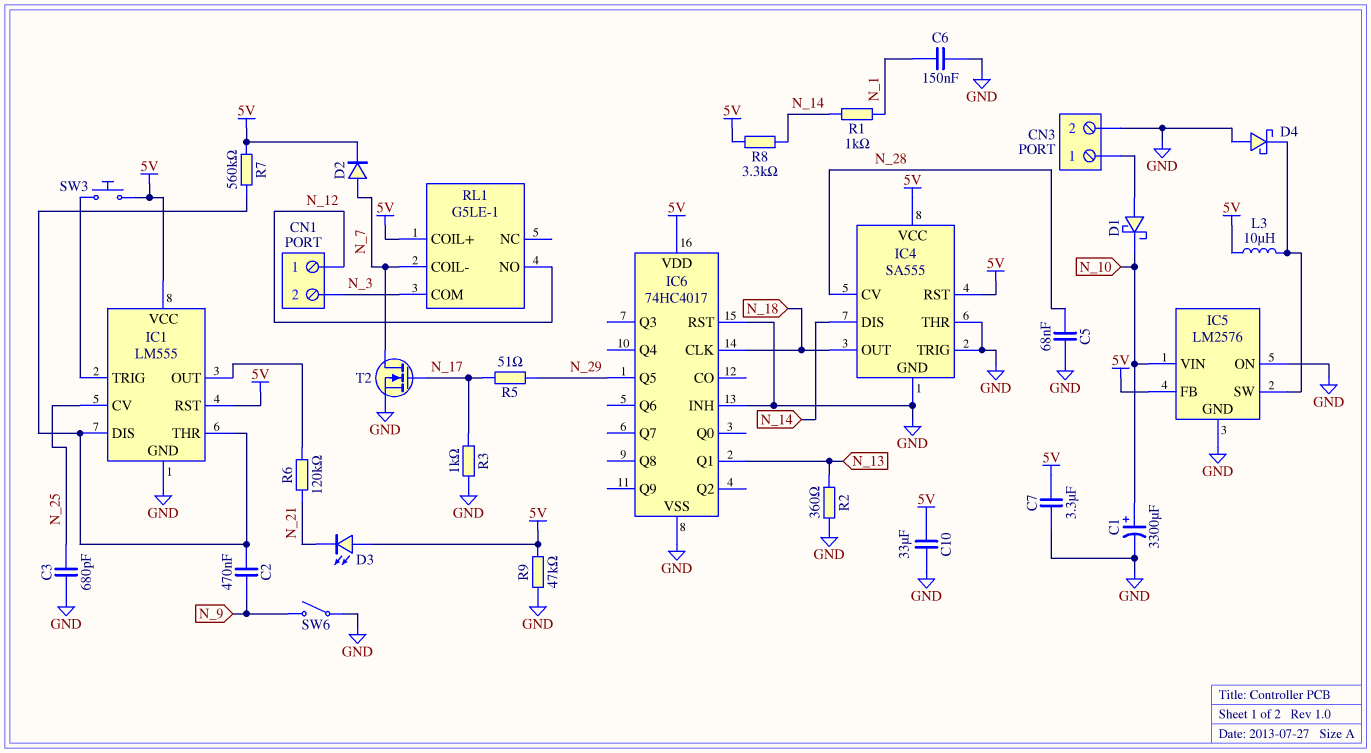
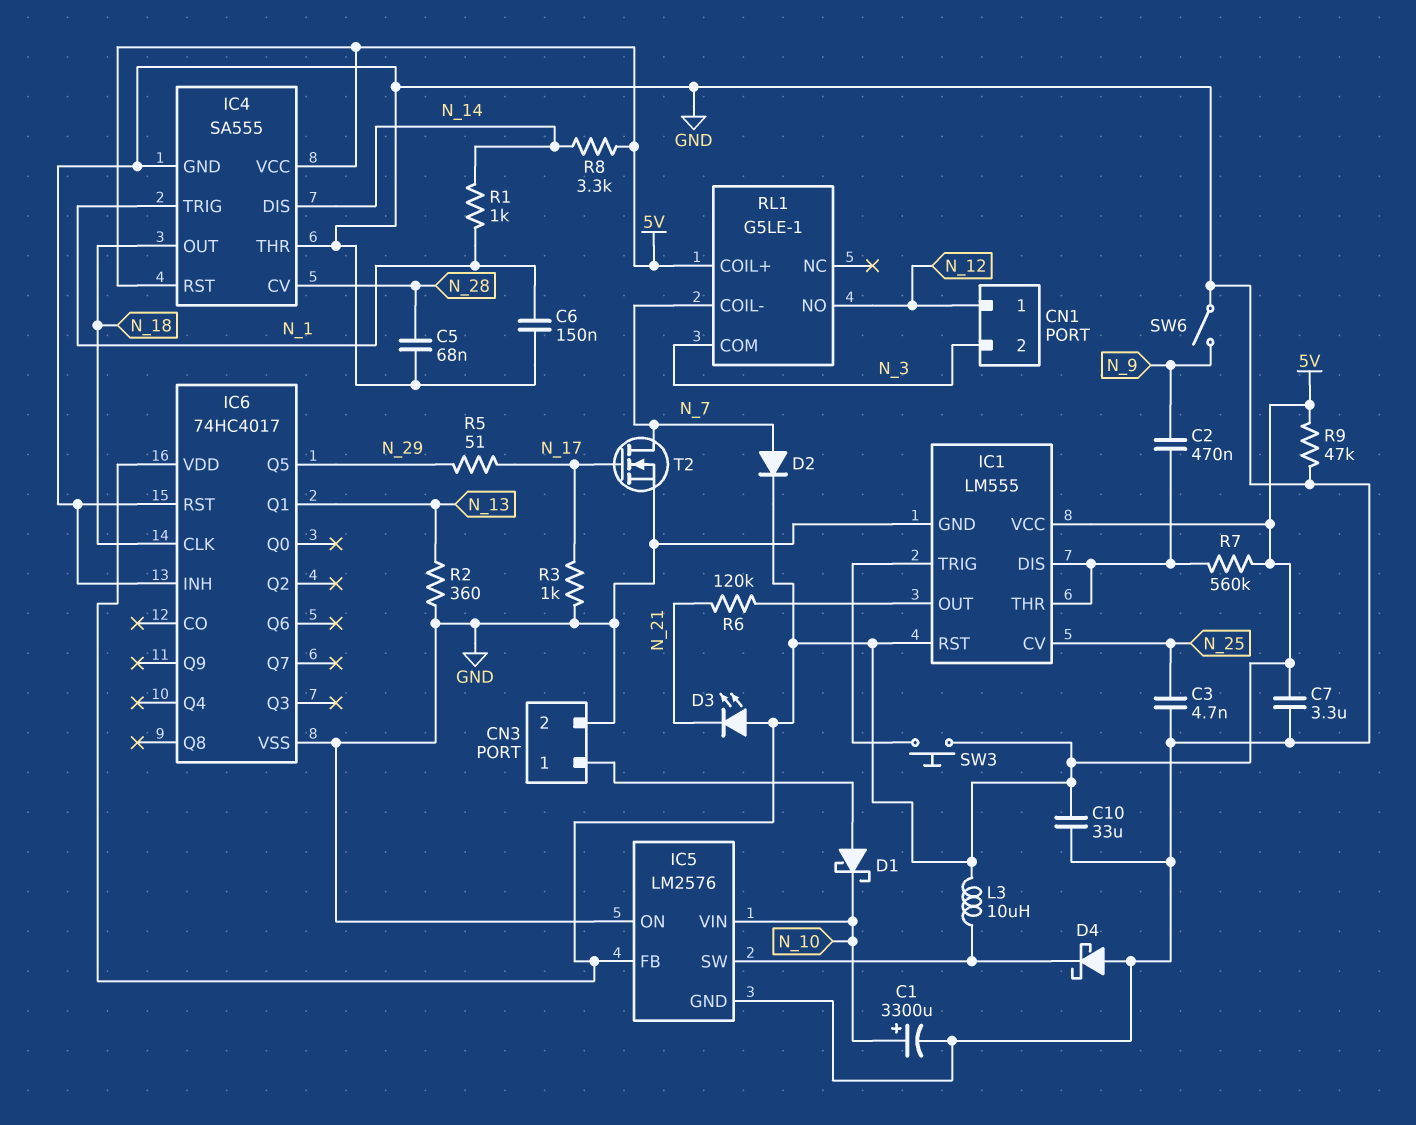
C3: 680pF (GND, N_25) -> 4.7nF (GND, N_25)
IC4 pin TRIG: GND -> N_1

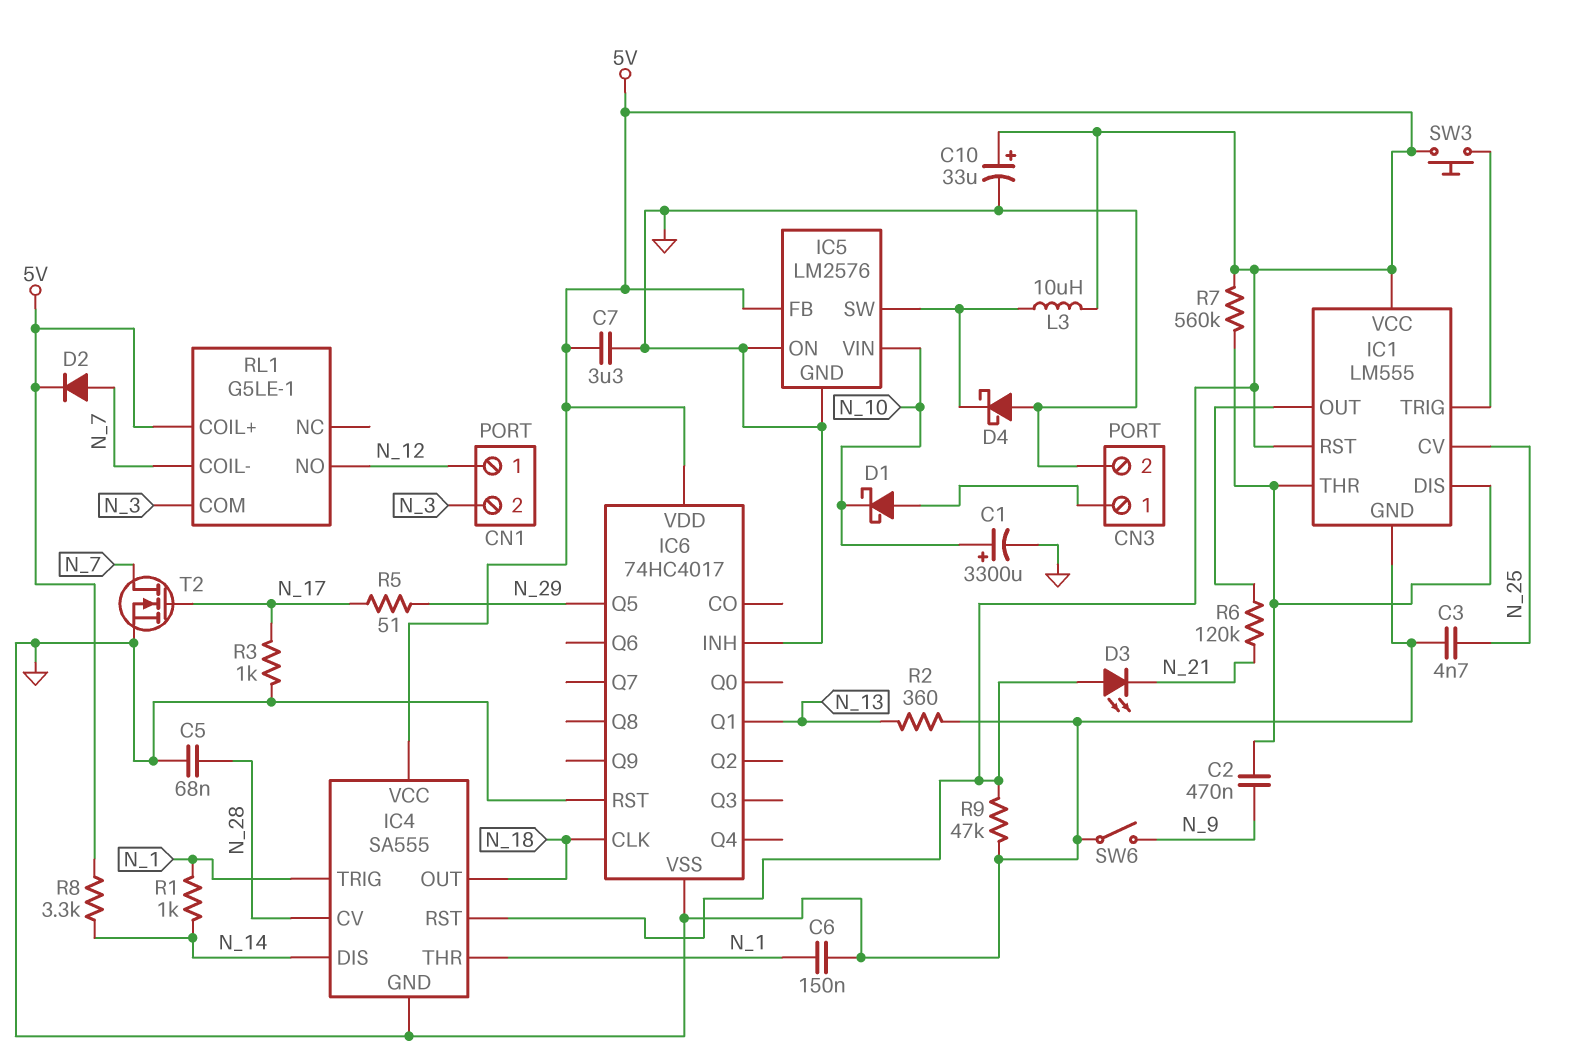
C10: 33uF (5V, GND) -> 33uF (plus 5V, minus GND)
IC4 pin THR: GND -> N_1

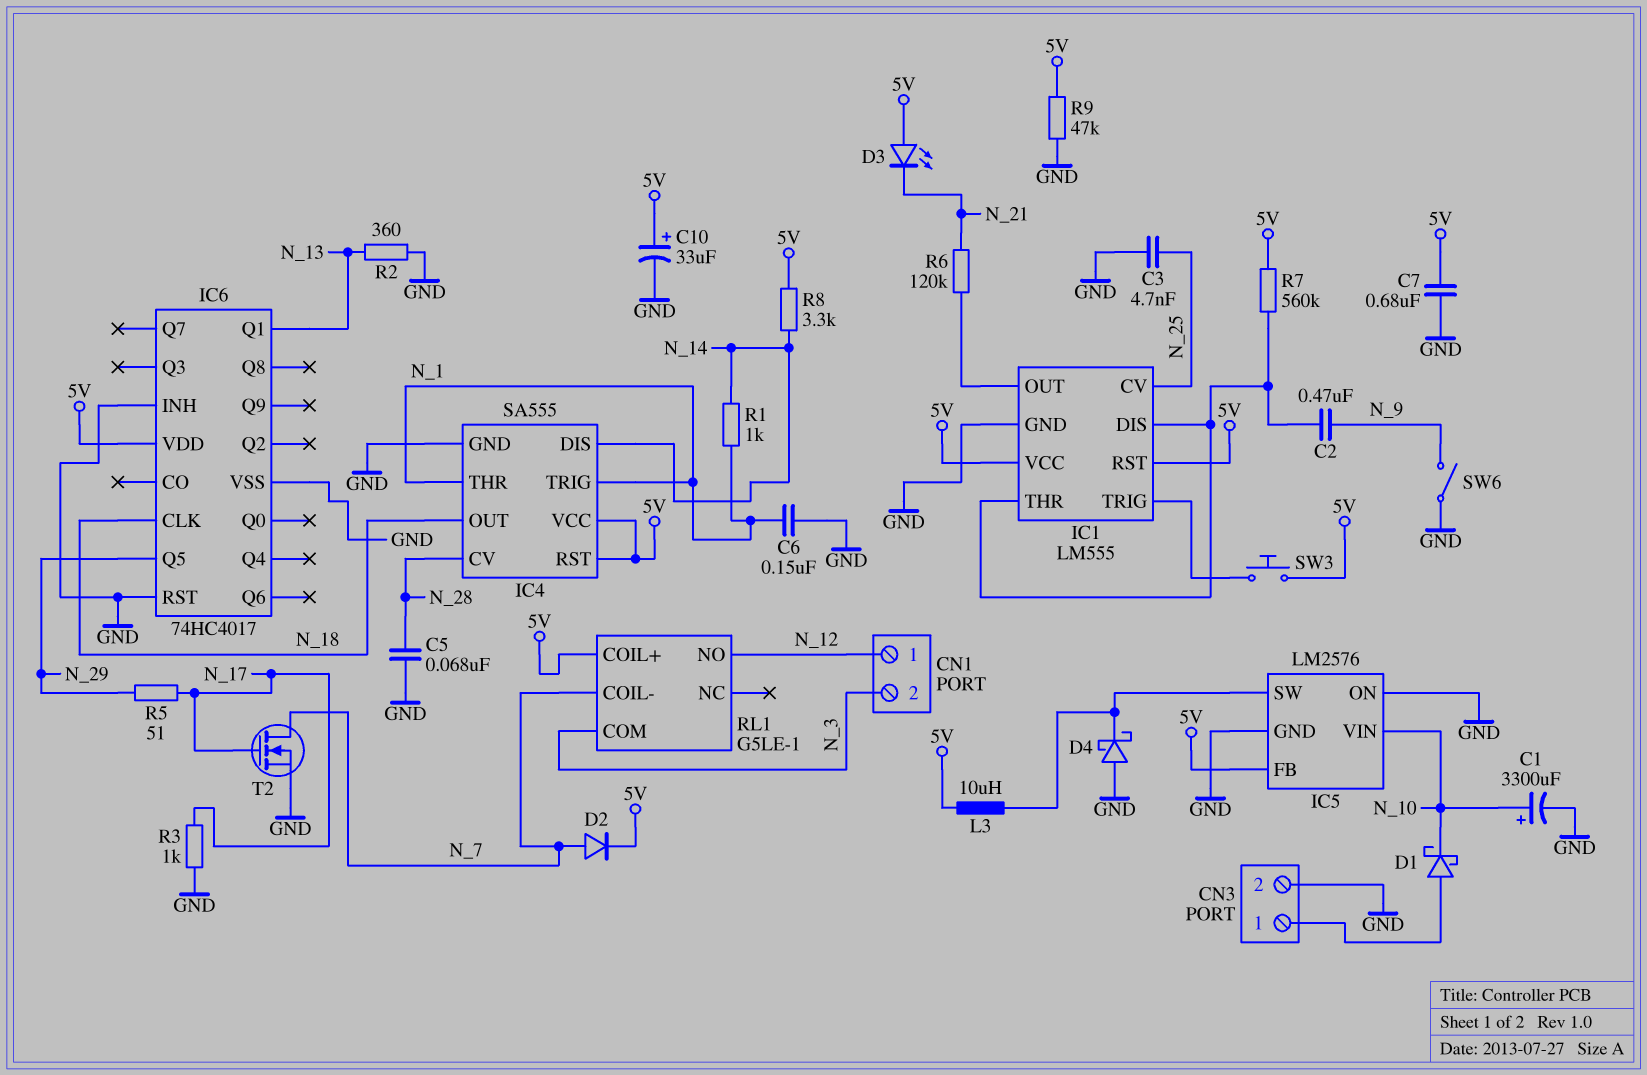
C7: 3.3uF (5V, GND) -> 680nF (5V, GND)

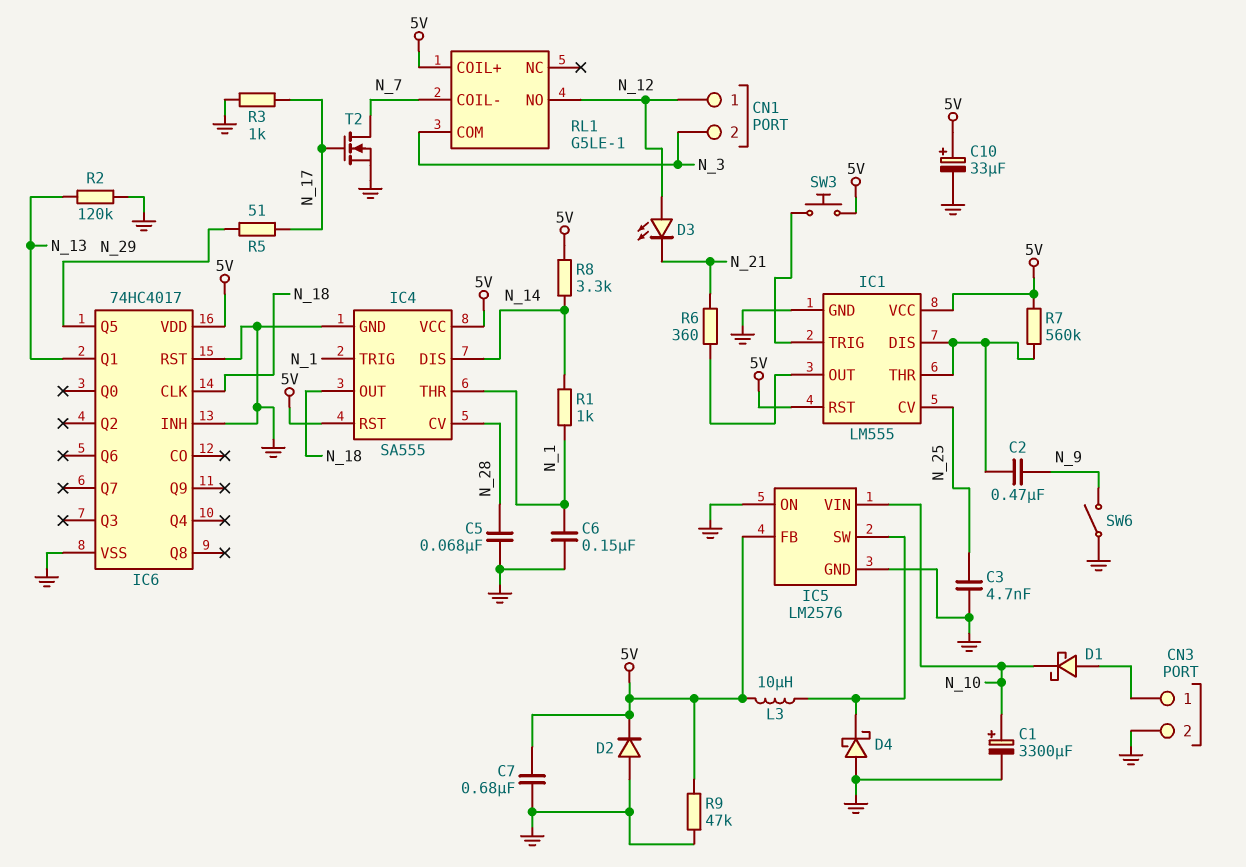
D2: diode (A N_7, K 5V) -> diode (A GND, K 5V)
D3: LED (A 5V, K N_21) -> LED (A N_12, K N_21)
R2: 360 (GND, N_13) -> 120k (GND, N_13)
R6: 120k (IC1/OUT, N_21) -> 360 (IC1/OUT, N_21)

